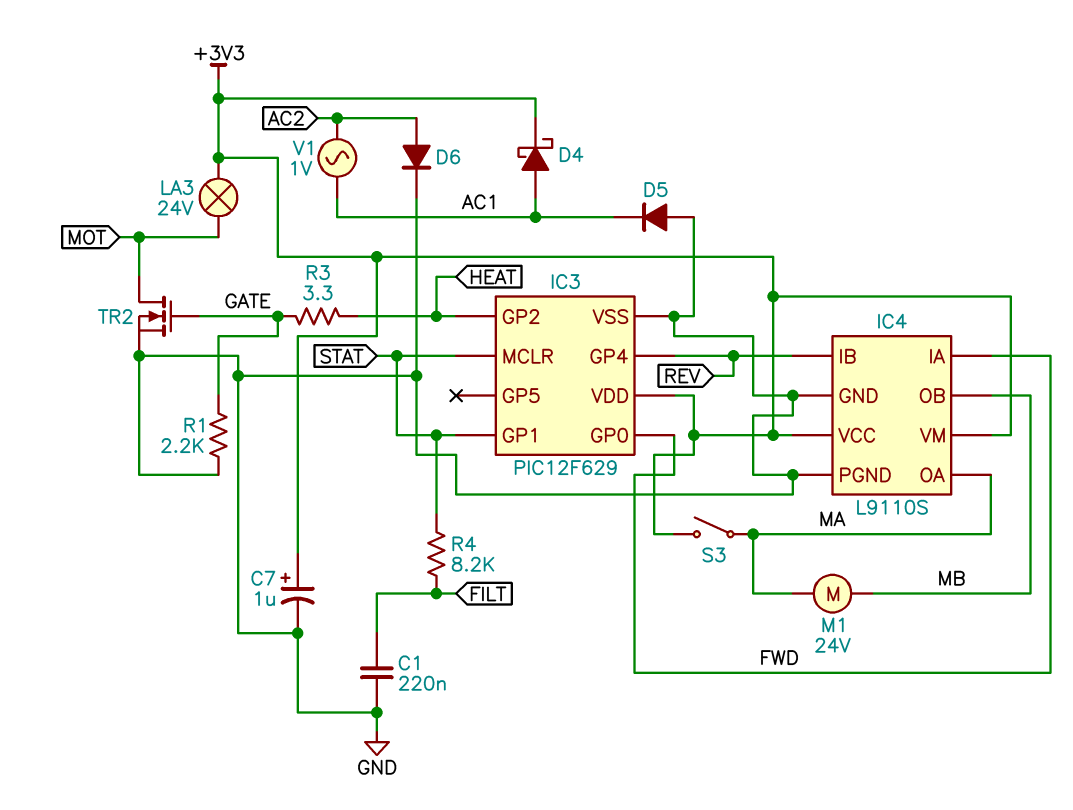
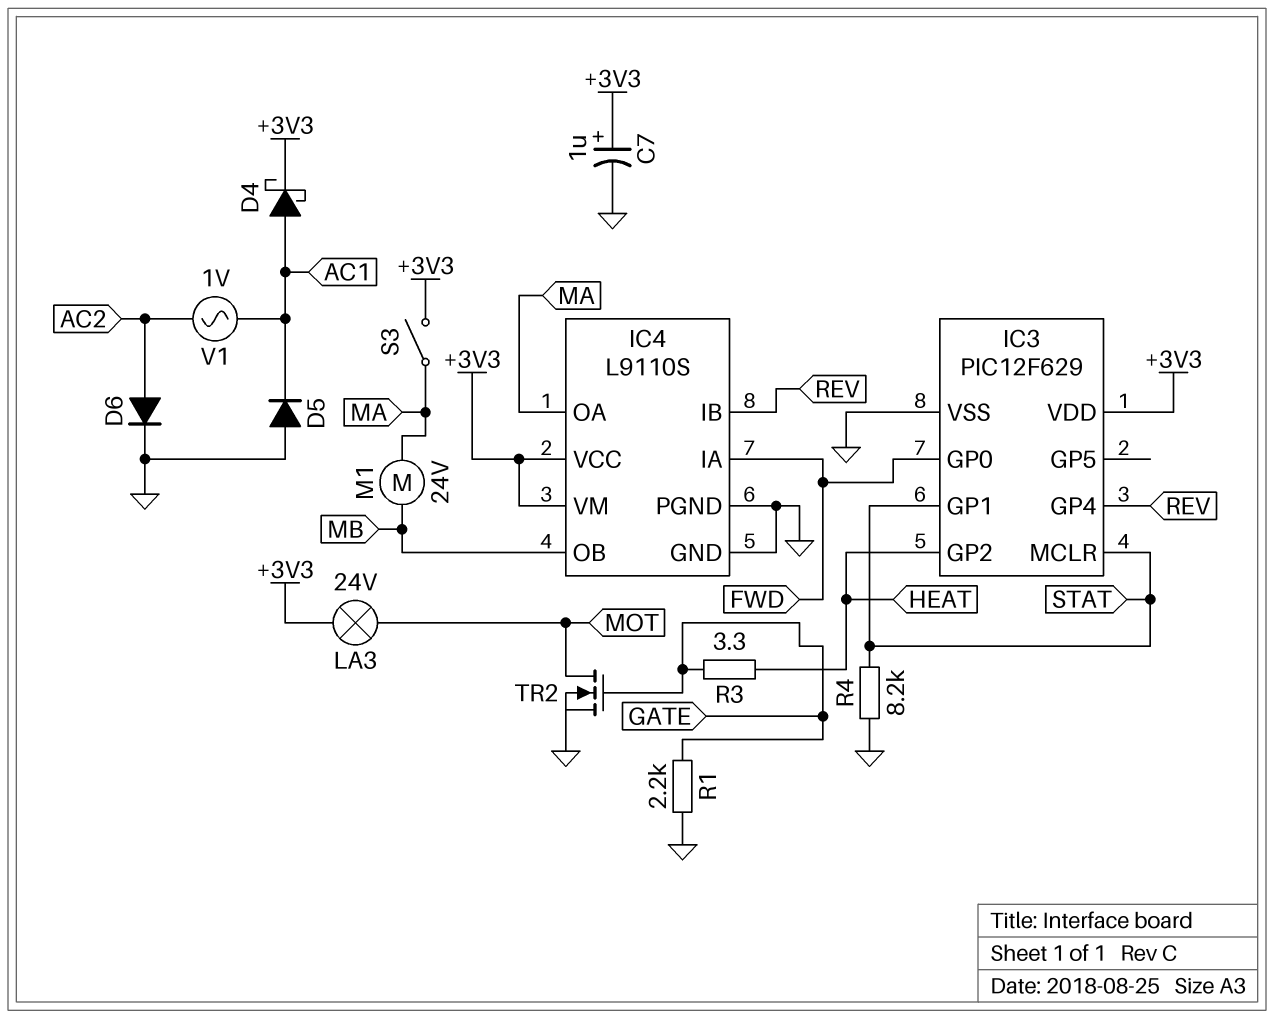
C1: 220nF (FILT, GND) -> none
R4: 8.2k (FILT, STAT) -> 8.2k (GND, STAT)

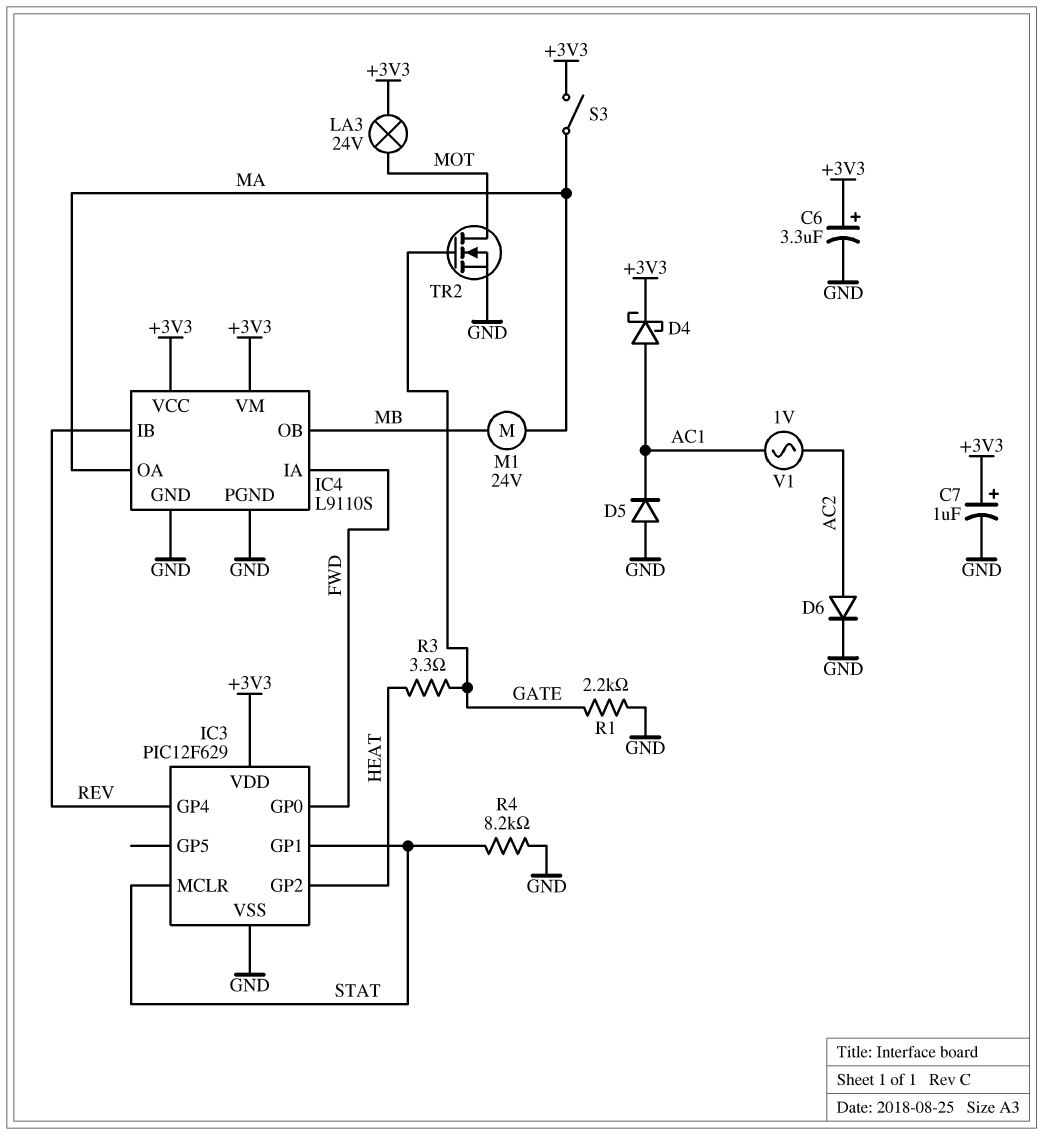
C6: none -> 3.3uF (plus +3V3, minus GND)

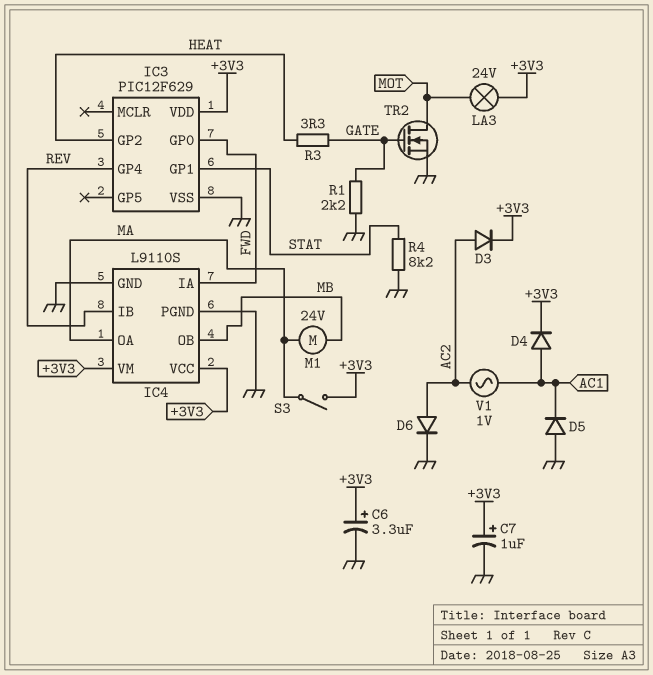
D3: none -> diode (A AC2, K +3V3)
D4: schottky (A AC1, K +3V3) -> diode (A AC1, K +3V3)
IC3 pin MCLR: STAT -> none

